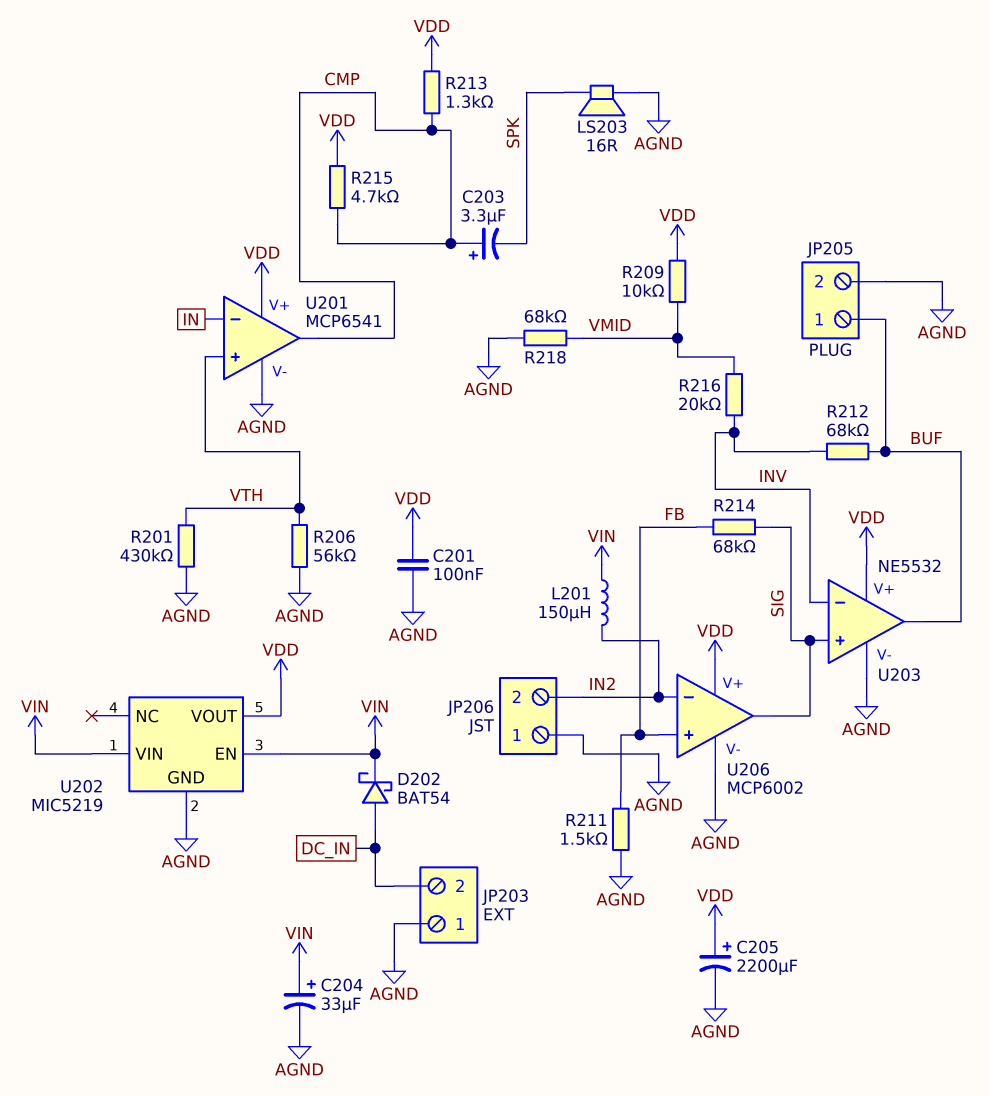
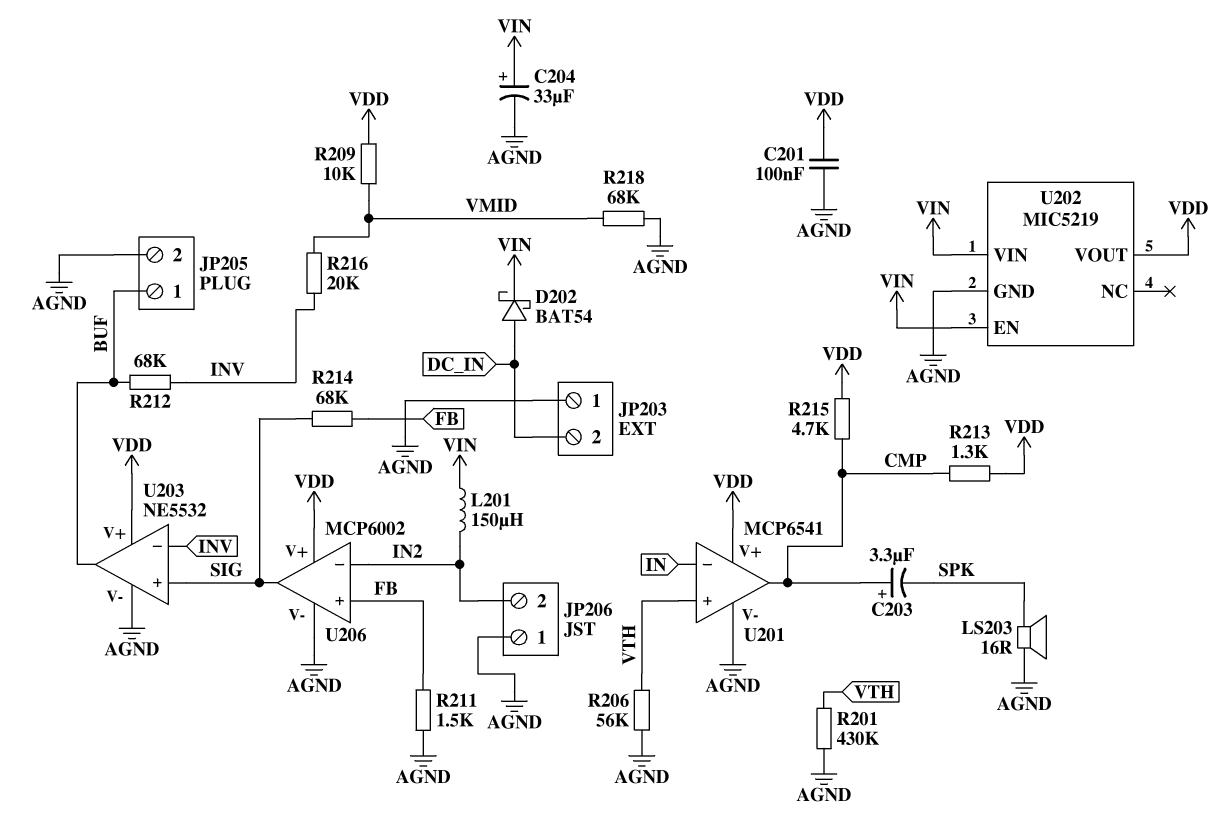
C205: 2200uF (plus VDD, minus AGND) -> none

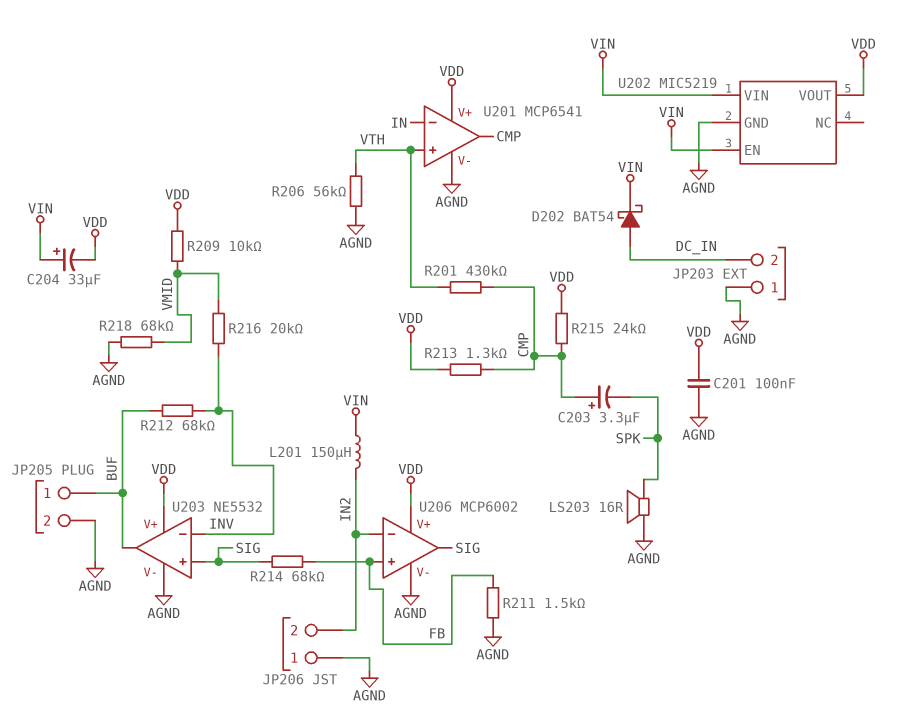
C204: 33uF (plus VIN, minus AGND) -> 33uF (plus VIN, minus VDD)
R201: 430k (AGND, VTH) -> 430k (CMP, VTH)
R215: 4.7k (CMP, VDD) -> 24k (CMP, VDD)

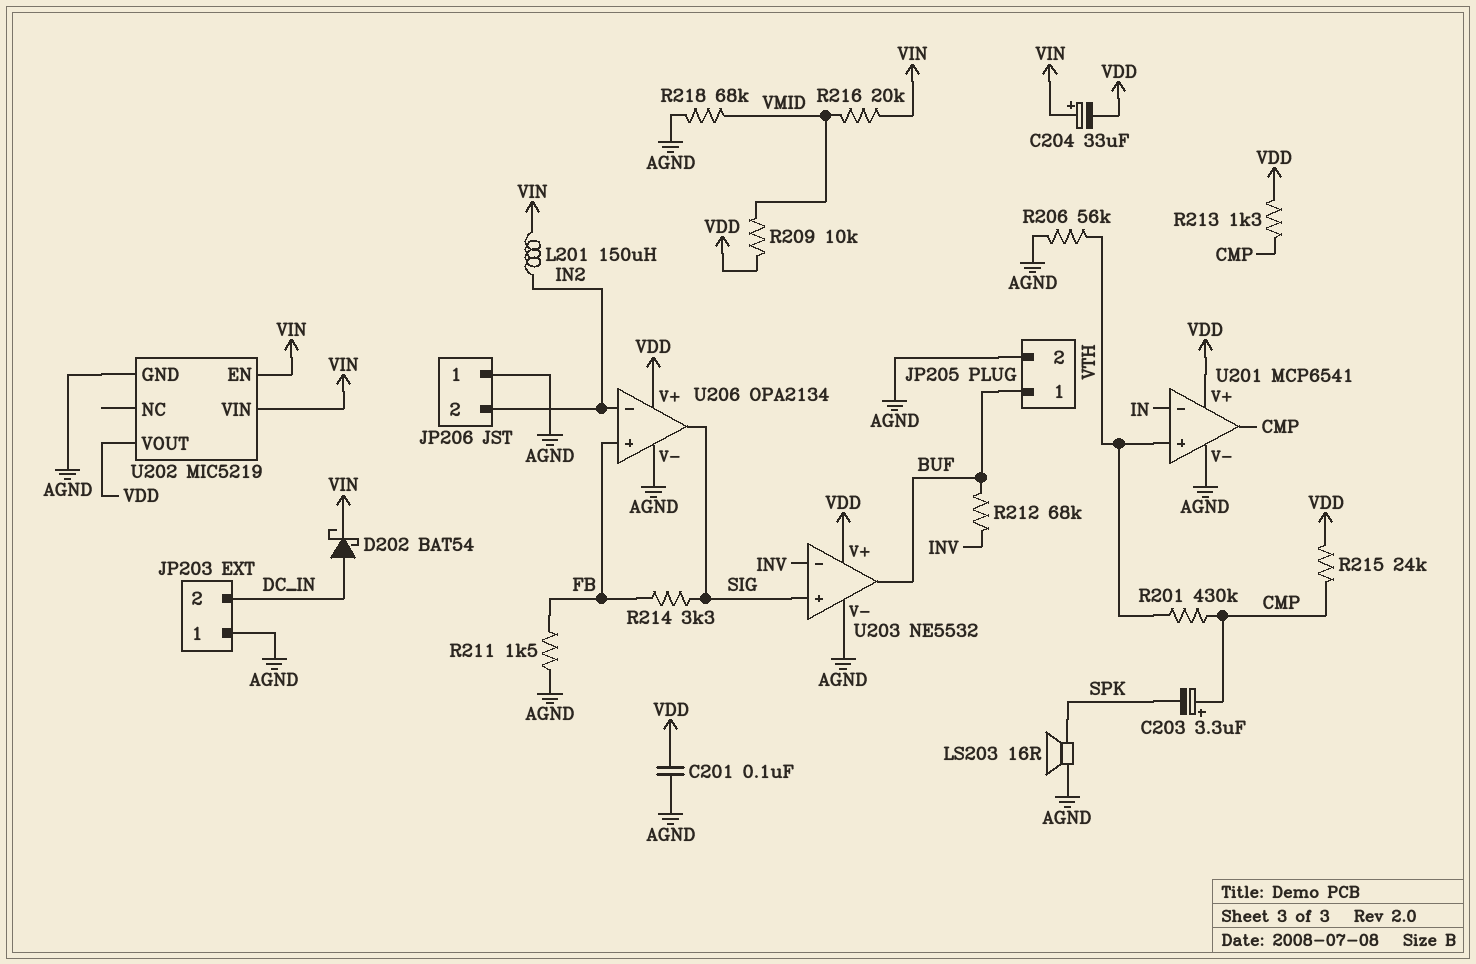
R214: 68k (FB, SIG) -> 3.3k (FB, SIG)
R216: 20k (INV, VMID) -> 20k (VIN, VMID)
U206: MCP6002 -> OPA2134

